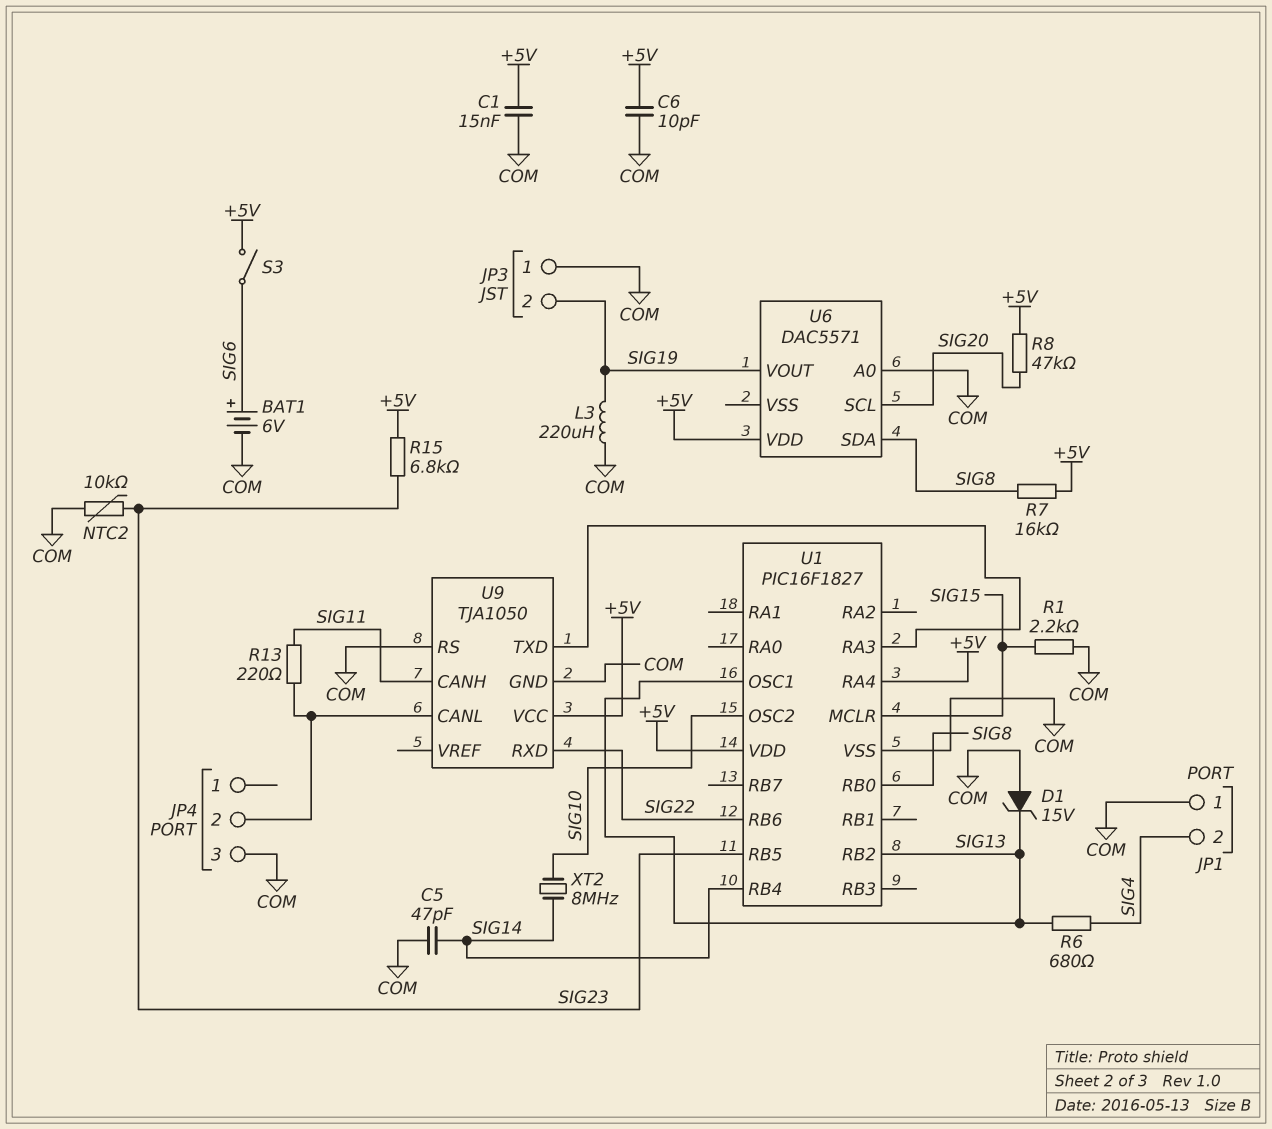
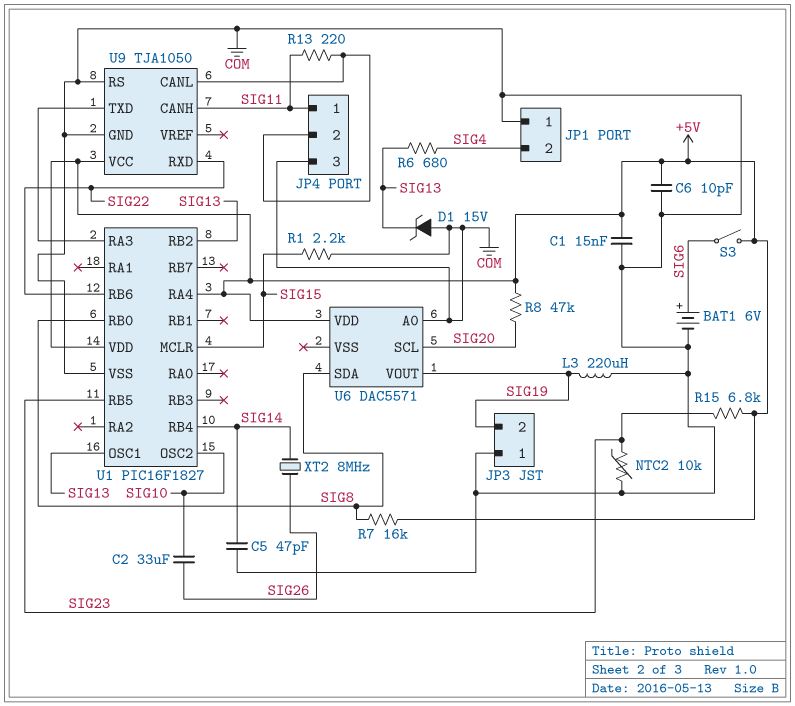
C2: none -> 33uF (SIG10, SIG26)
JP4 pin 1: none -> SIG11
XT2: 8MHz (SIG10, SIG14) -> 8MHz (SIG14, SIG26)

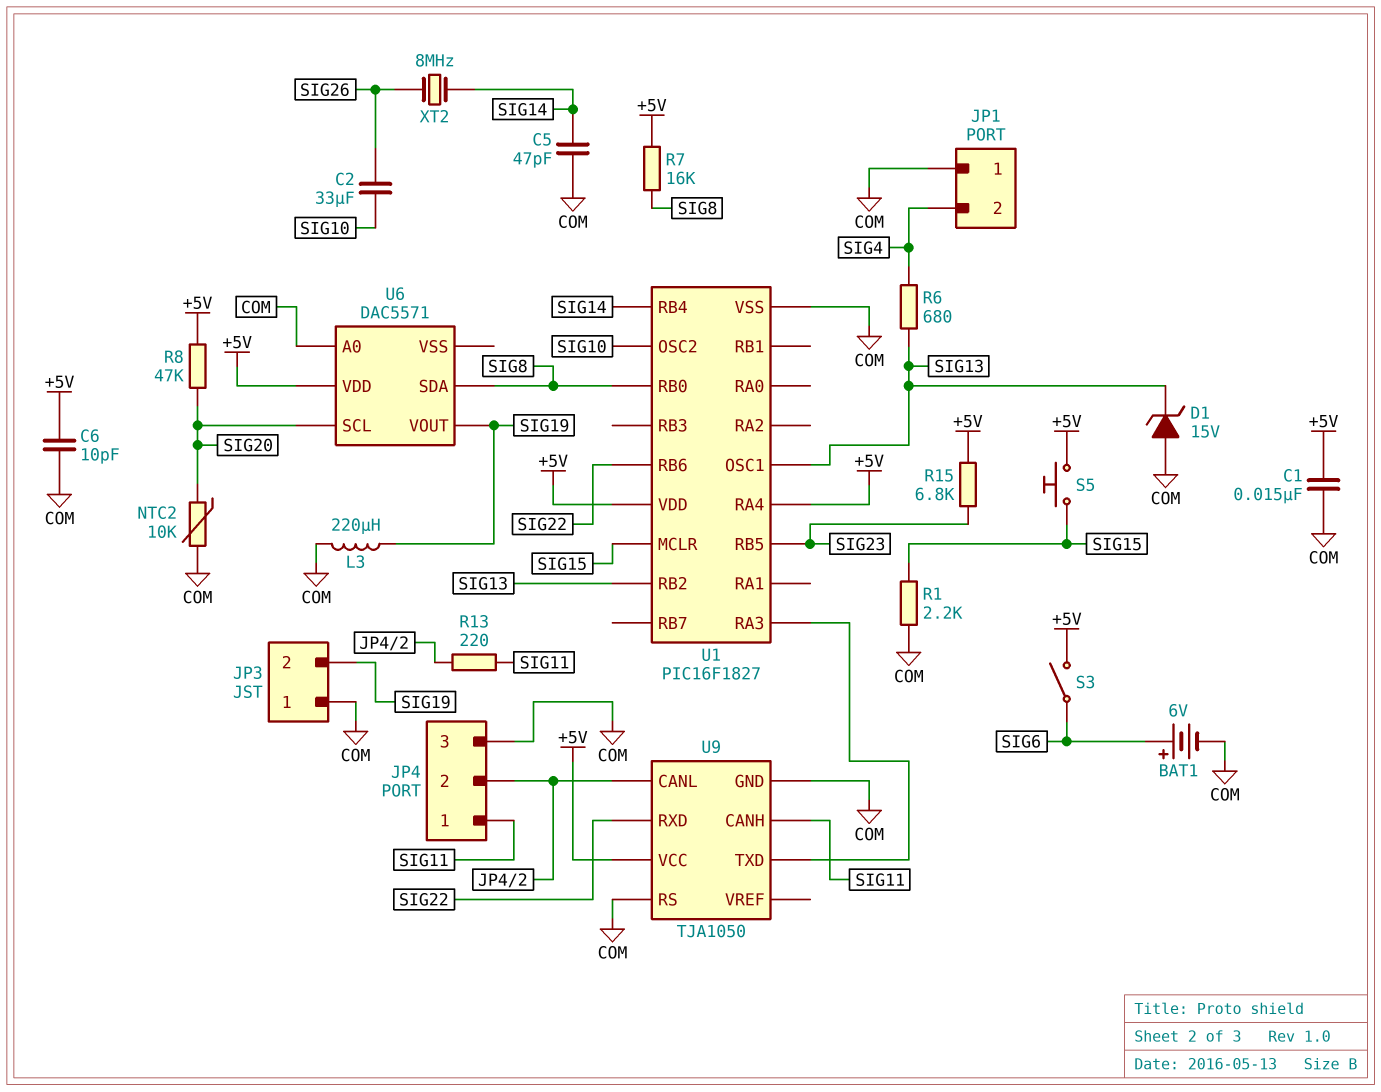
NTC2: 10k (COM, SIG23) -> 10k (COM, SIG20)
S5: none -> button (+5V, SIG15)

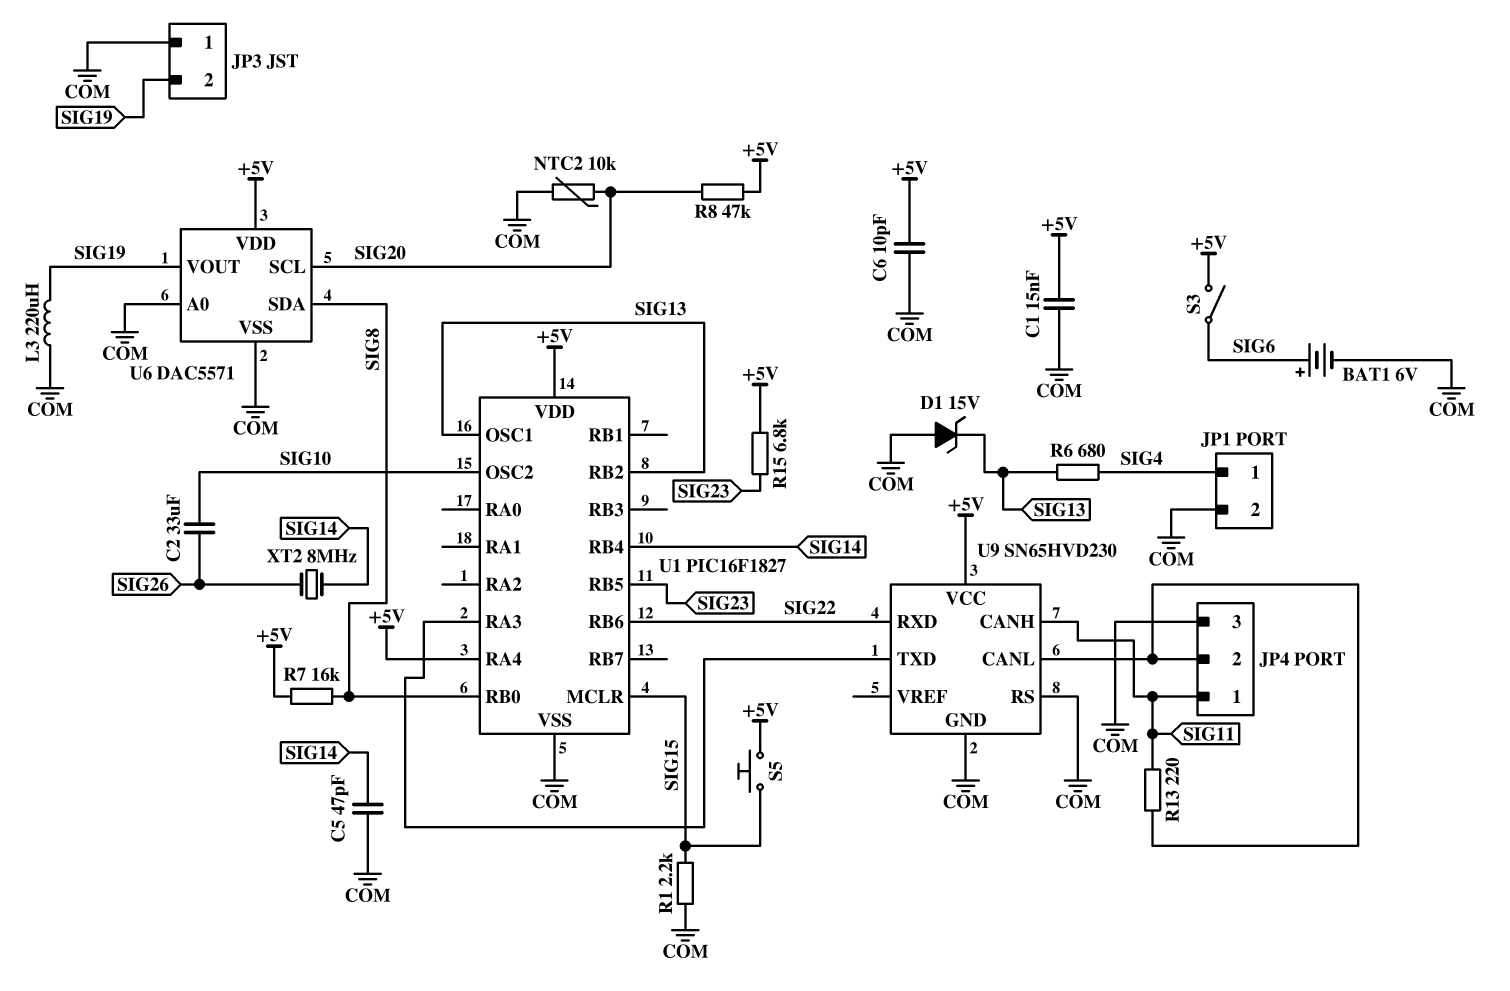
JP1 pin 1: COM -> SIG4
JP1 pin 2: SIG4 -> COM
U6 pin VSS: none -> COM
U9: TJA1050 -> SN65HVD230

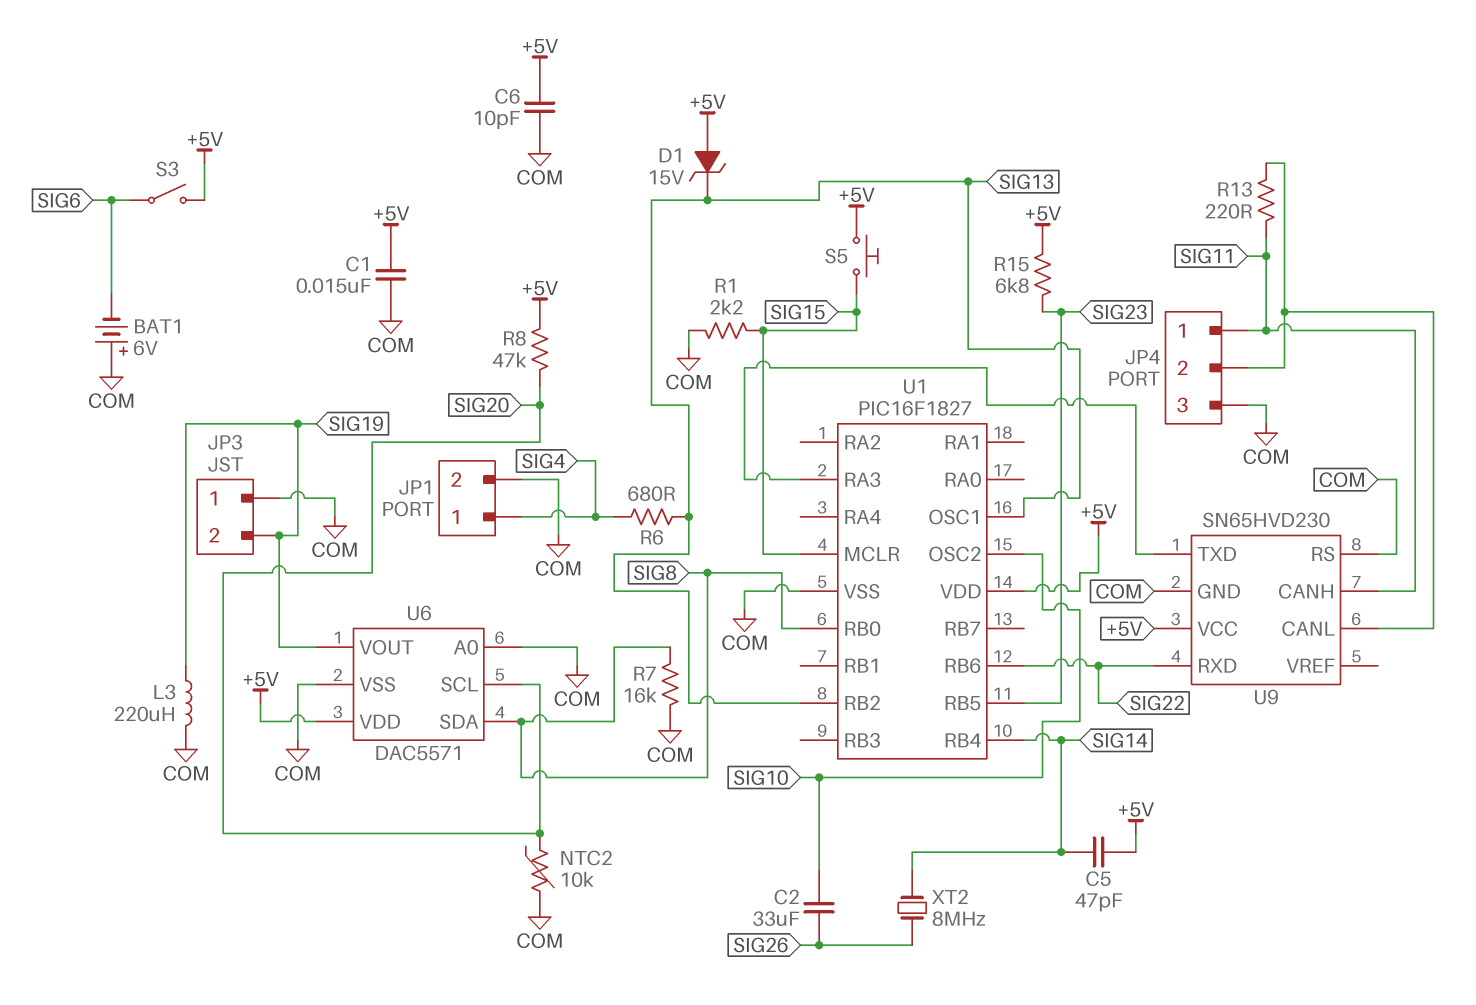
BAT1: 6V (plus SIG6, minus COM) -> 6V (plus COM, minus SIG6)
C5: 47pF (COM, SIG14) -> 47pF (+5V, SIG14)
D1: zener 15V (A COM, K SIG13) -> zener 15V (A +5V, K SIG13)
R7: 16k (+5V, SIG8) -> 16k (COM, SIG8)
U1 pin RA4: +5V -> none

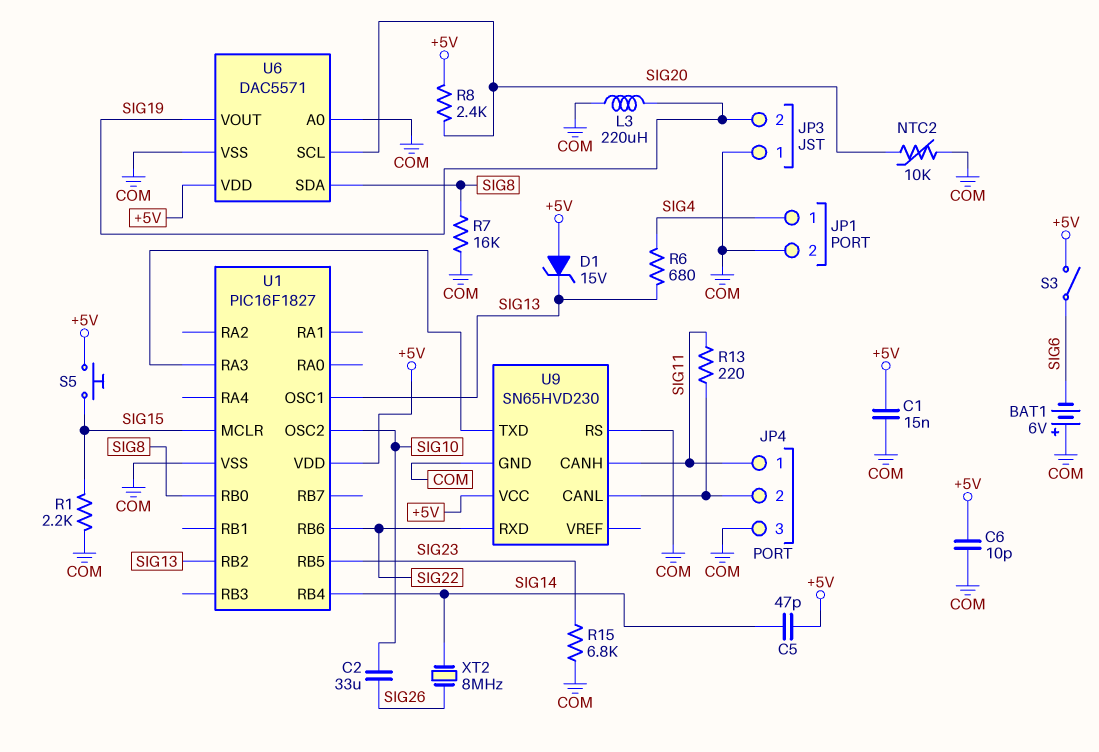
R8: 47k (+5V, SIG20) -> 2.4k (+5V, SIG20)
R15: 6.8k (+5V, SIG23) -> 6.8k (COM, SIG23)

